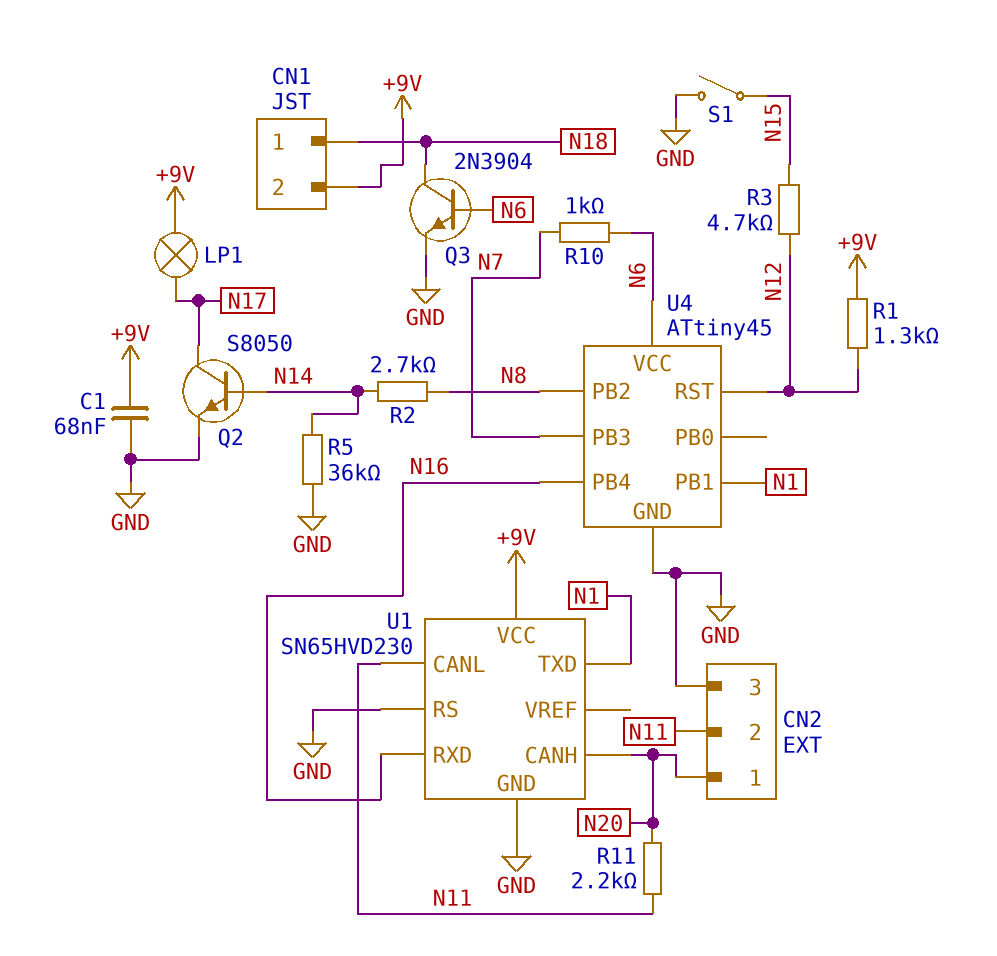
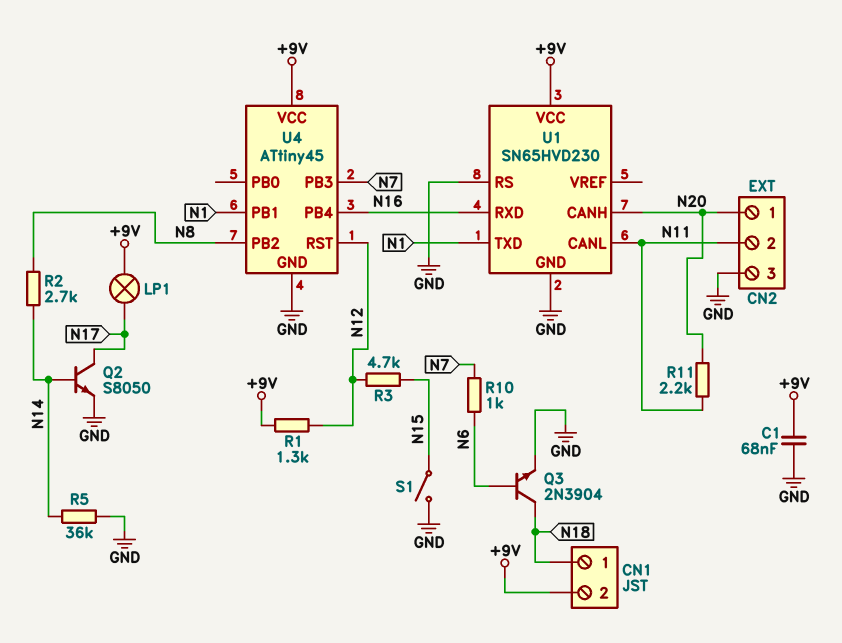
U4 pin VCC: N6 -> +9V

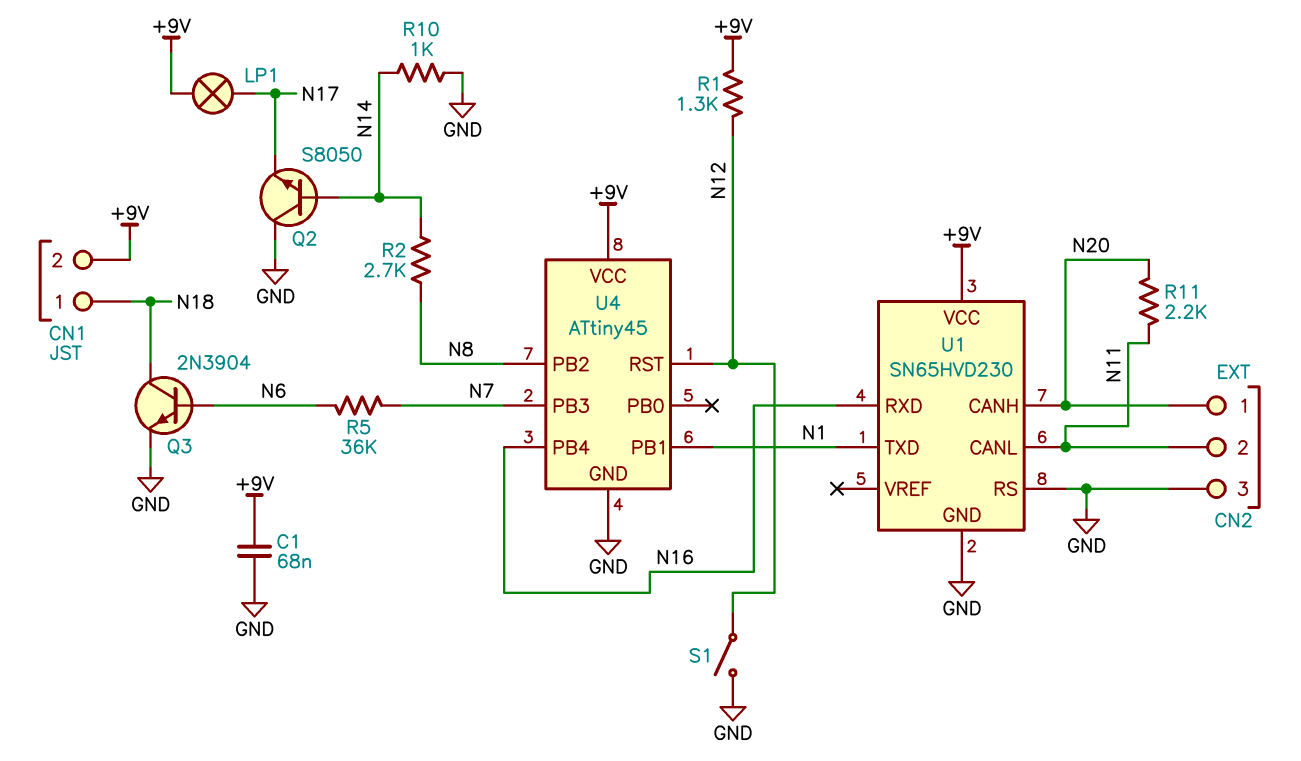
Q2: NPN S8050 (B N14, C N17, E GND) -> NPN S8050 (B N14, C GND, E N17)
R3: 4.7k (N12, N15) -> none
R5: 36k (GND, N14) -> 36k (N6, N7)
R10: 1k (N6, N7) -> 1k (GND, N14)
S1: switch (GND, N15) -> switch (GND, N12)

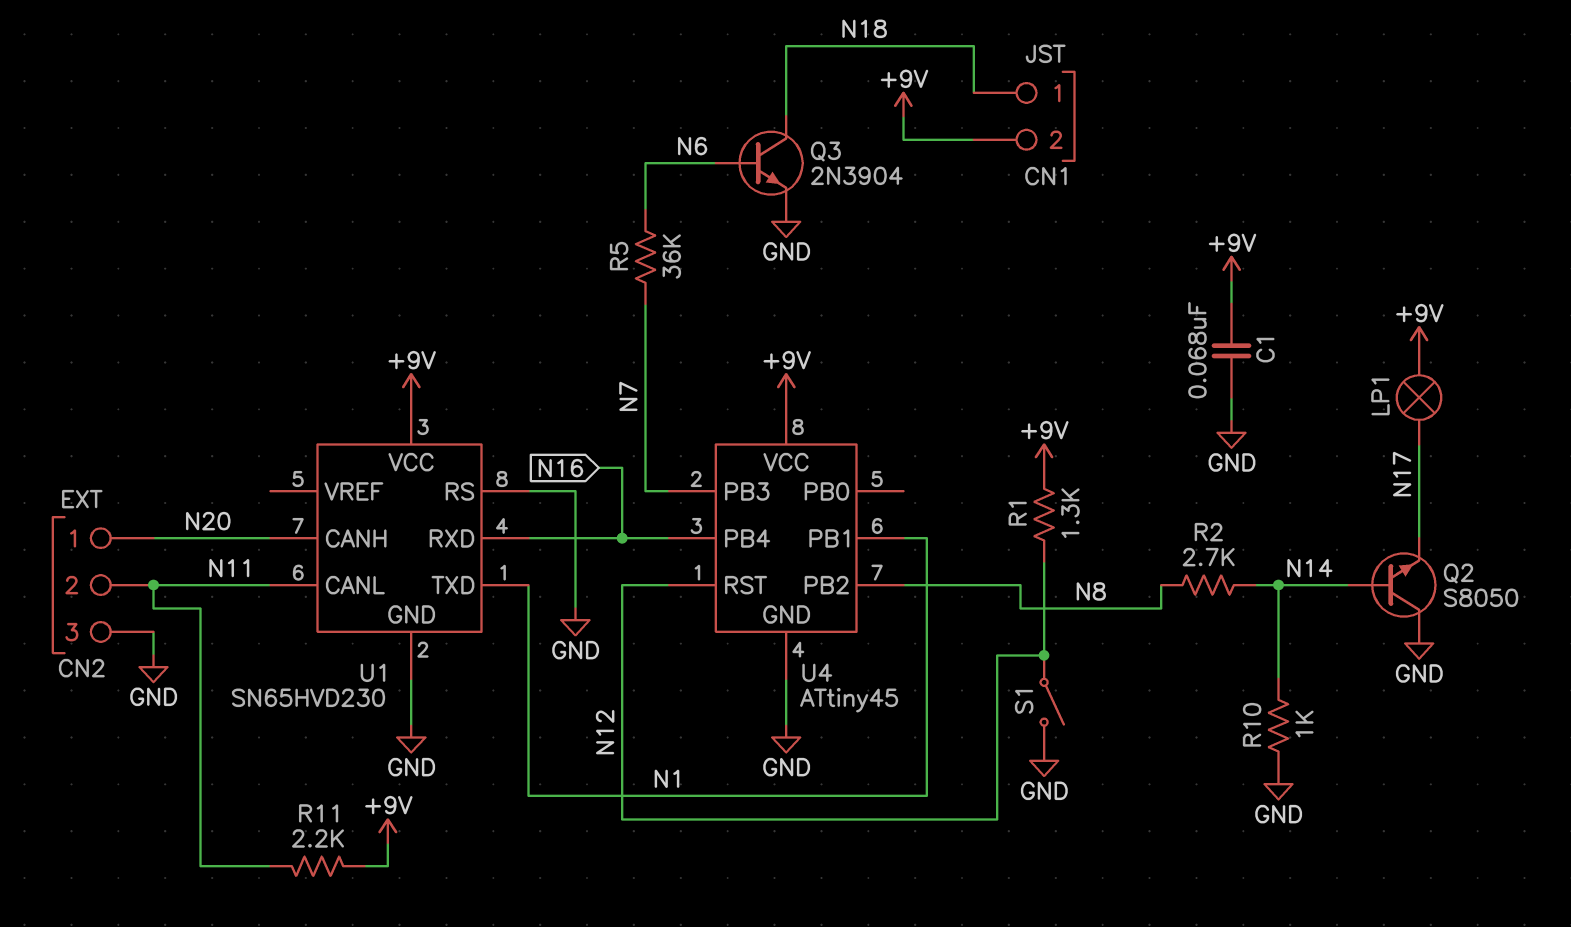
R11: 2.2k (N11, N20) -> 2.2k (+9V, N11)

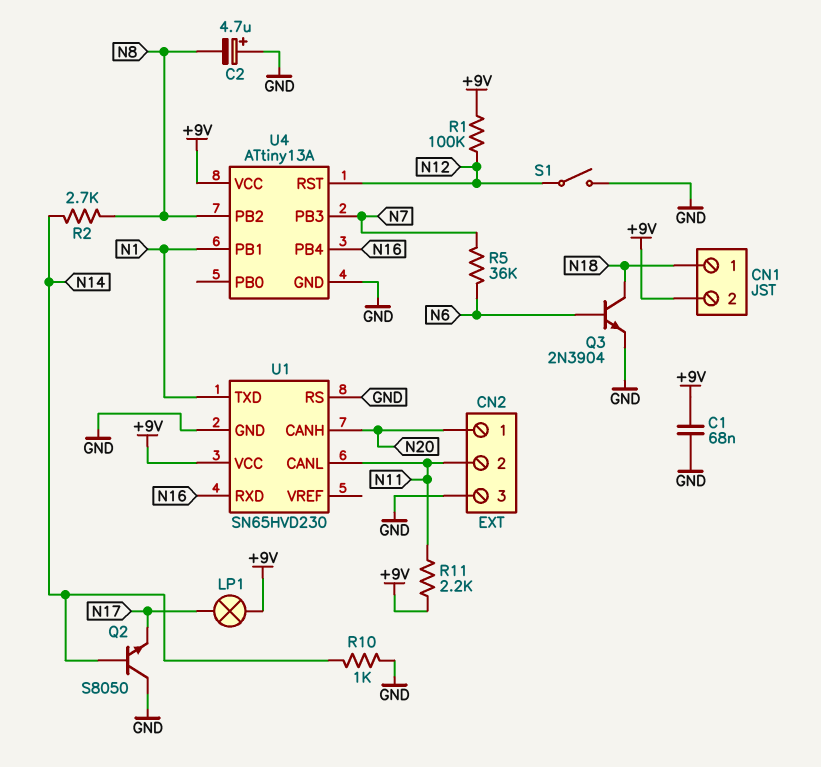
C2: none -> 4.7uF (plus GND, minus N8)
R1: 1.3k (+9V, N12) -> 100k (+9V, N12)
U4: ATtiny45 -> ATtiny13A

